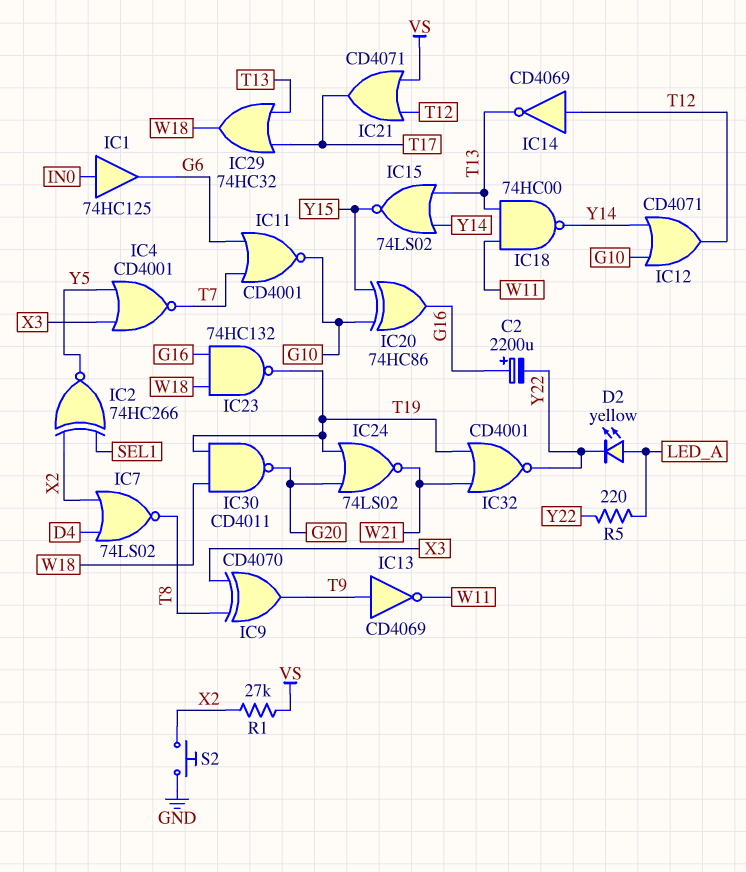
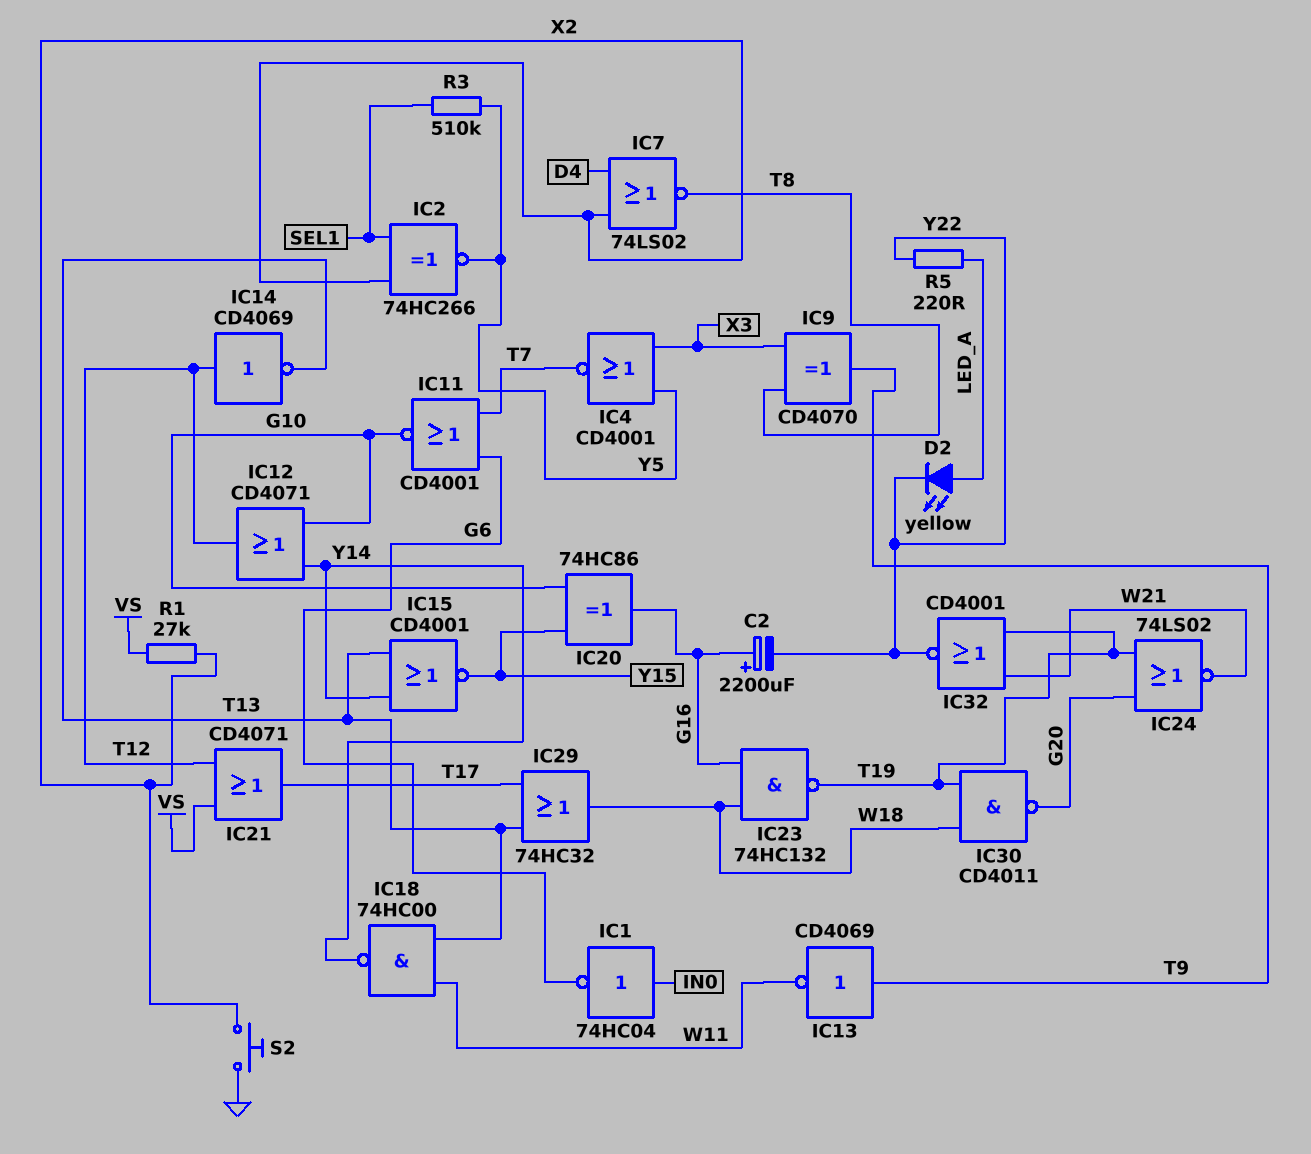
IC1: buffer 74HC125 (in IN0, out G6) -> NOT 74HC04 (in IN0, out G6)
IC15: NOR 74LS02 (in T13, in Y14, out Y15) -> NOR CD4001 (in T13, in Y14, out Y15)
R3: none -> 510k (SEL1, Y5)

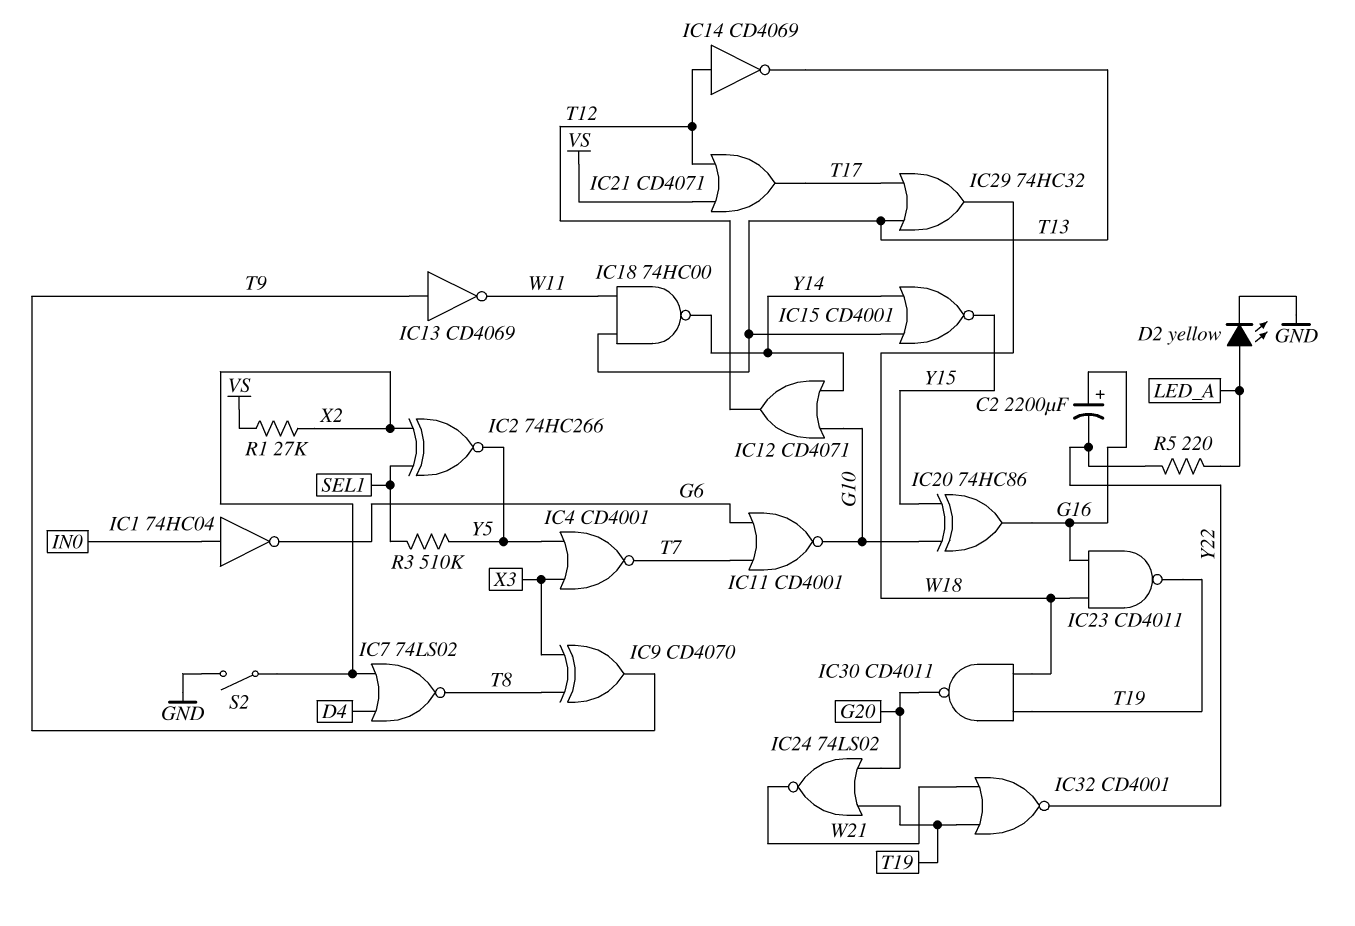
D2: LED yellow (A LED_A, K Y22) -> LED yellow (A LED_A, K GND)
IC23: NAND 74HC132 (in G16, in W18, out T19) -> NAND CD4011 (in G16, in W18, out T19)
S2: button (GND, X2) -> switch (GND, X2)

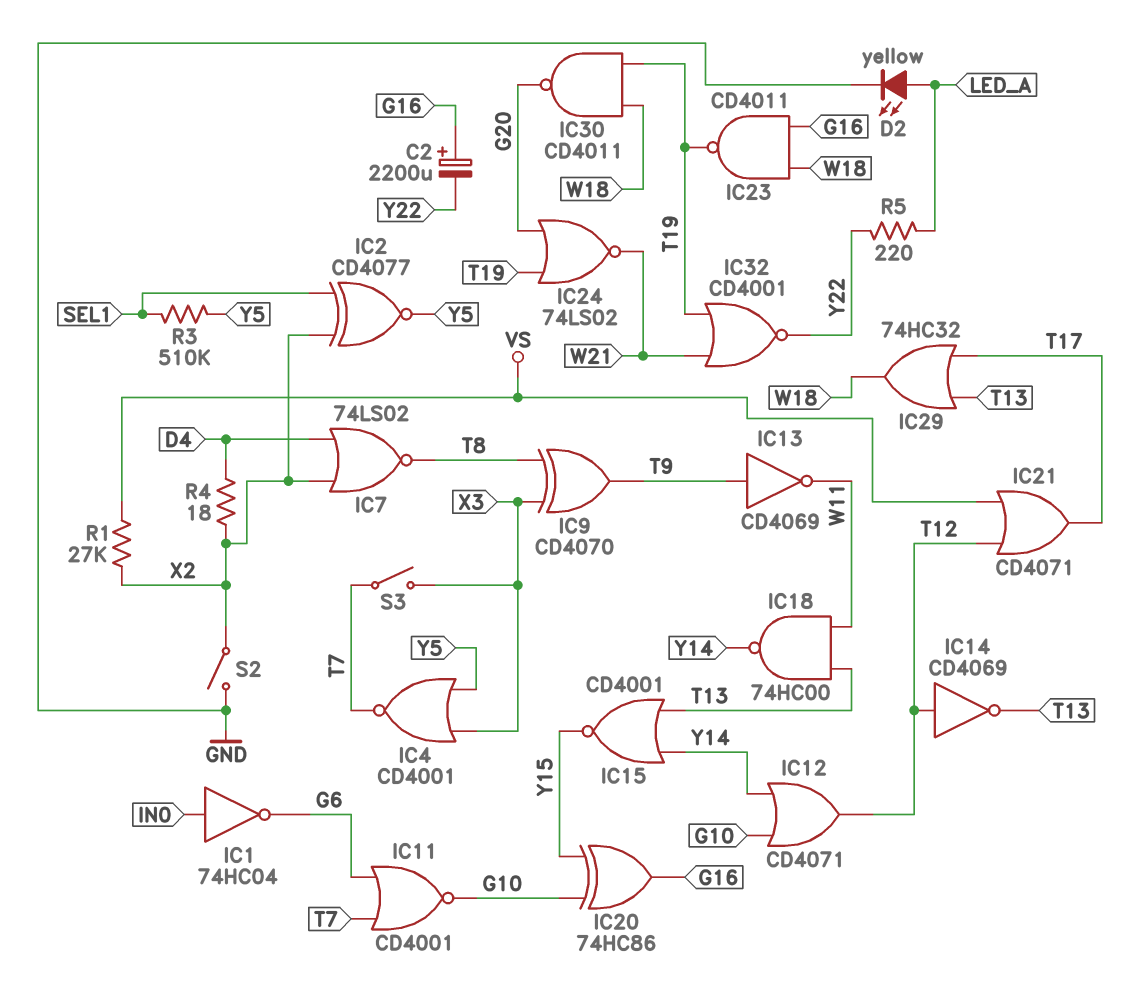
IC2: XNOR 74HC266 (in SEL1, in X2, out Y5) -> XNOR CD4077 (in SEL1, in X2, out Y5)
R4: none -> 18 (D4, X2)
S3: none -> switch (T7, X3)

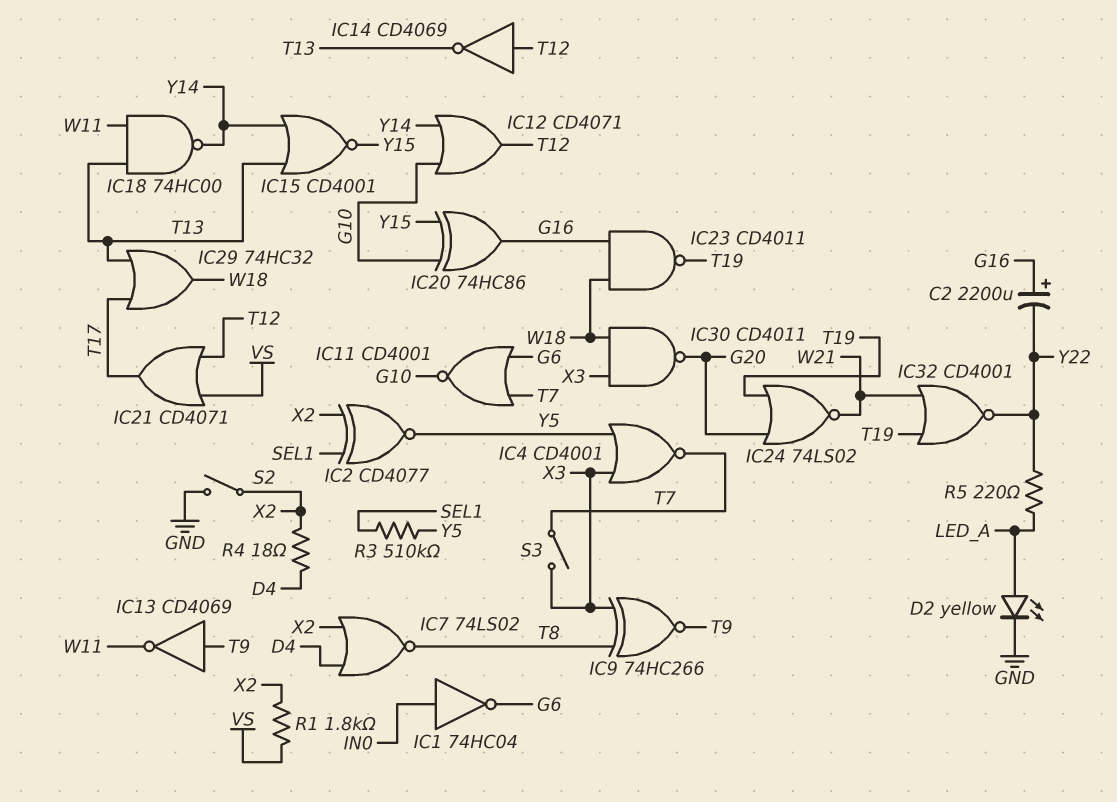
IC9: XOR CD4070 (in T8, in X3, out T9) -> XNOR 74HC266 (in T8, in X3, out T9)
IC30: NAND CD4011 (in T19, in W18, out G20) -> NAND CD4011 (in W18, in X3, out G20)
R1: 27k (VS, X2) -> 1.8k (VS, X2)

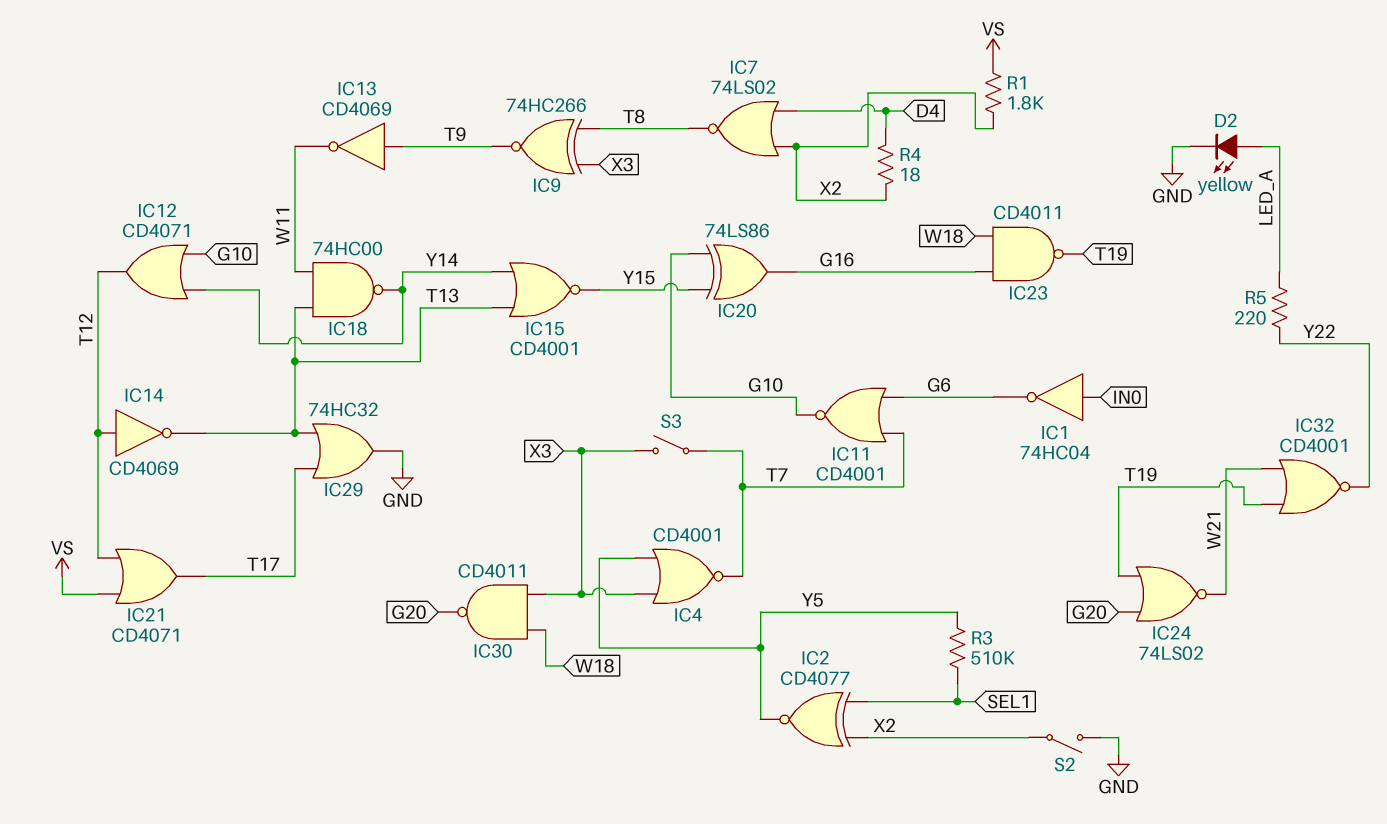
C2: 2200uF (plus G16, minus Y22) -> none
IC20: XOR 74HC86 (in G10, in Y15, out G16) -> XOR 74LS86 (in G10, in Y15, out G16)
IC29: OR 74HC32 (in T13, in T17, out W18) -> OR 74HC32 (in T13, in T17, out GND)

